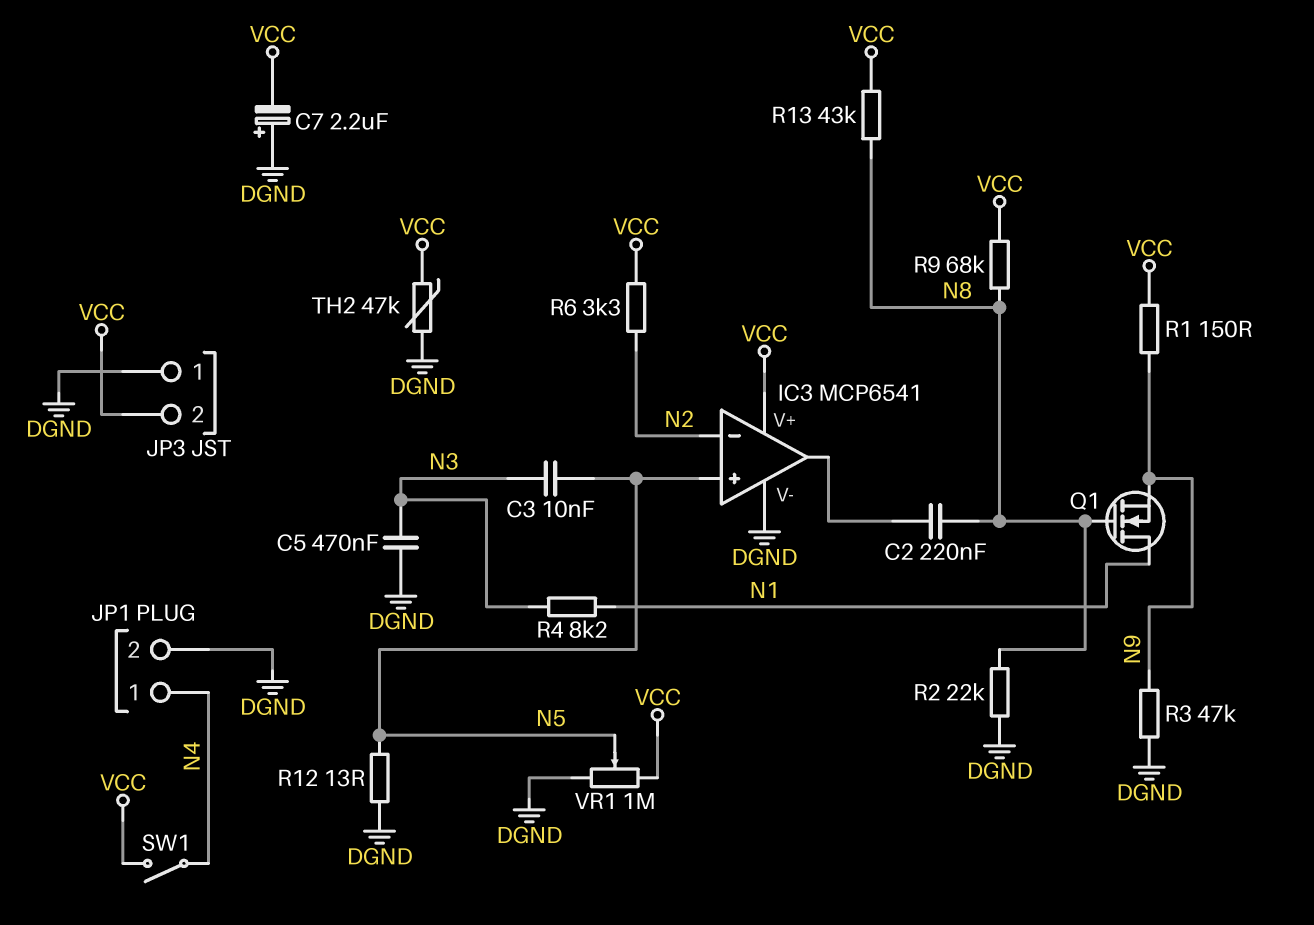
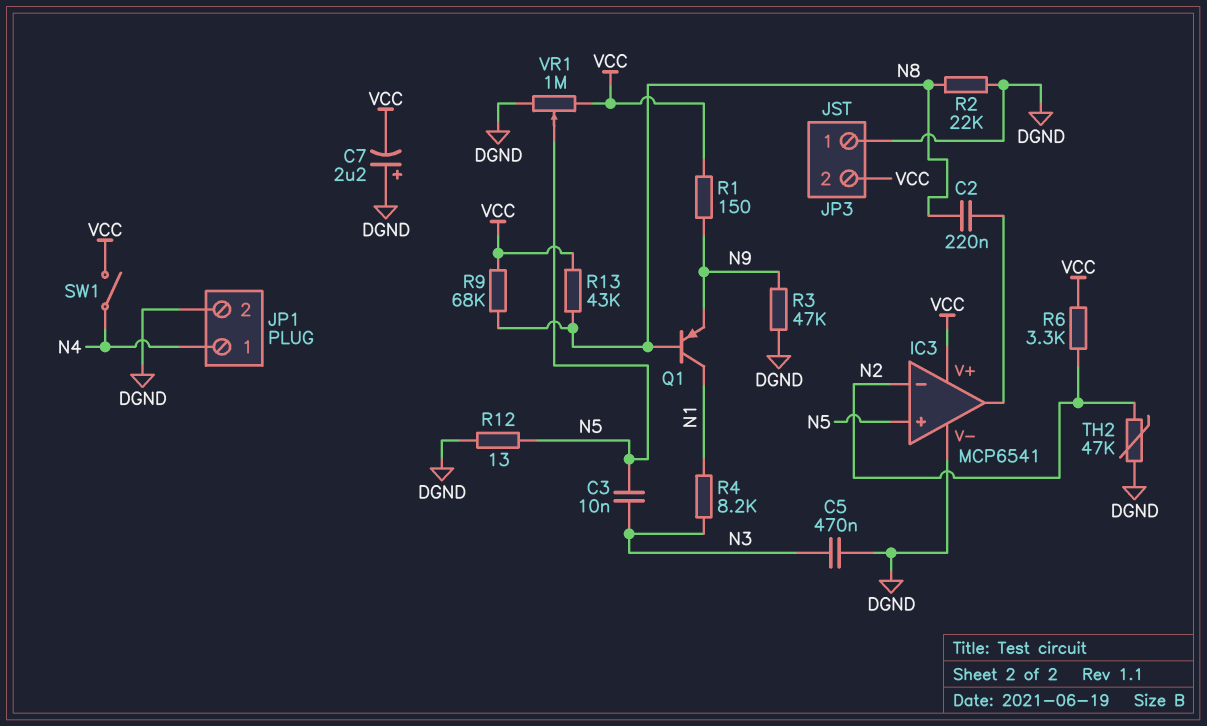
Q1: NMOS (G N8, D N1, S N9) -> PNP (B N8, C N1, E N9)
TH2: 47k (DGND, VCC) -> 47k (DGND, N2)

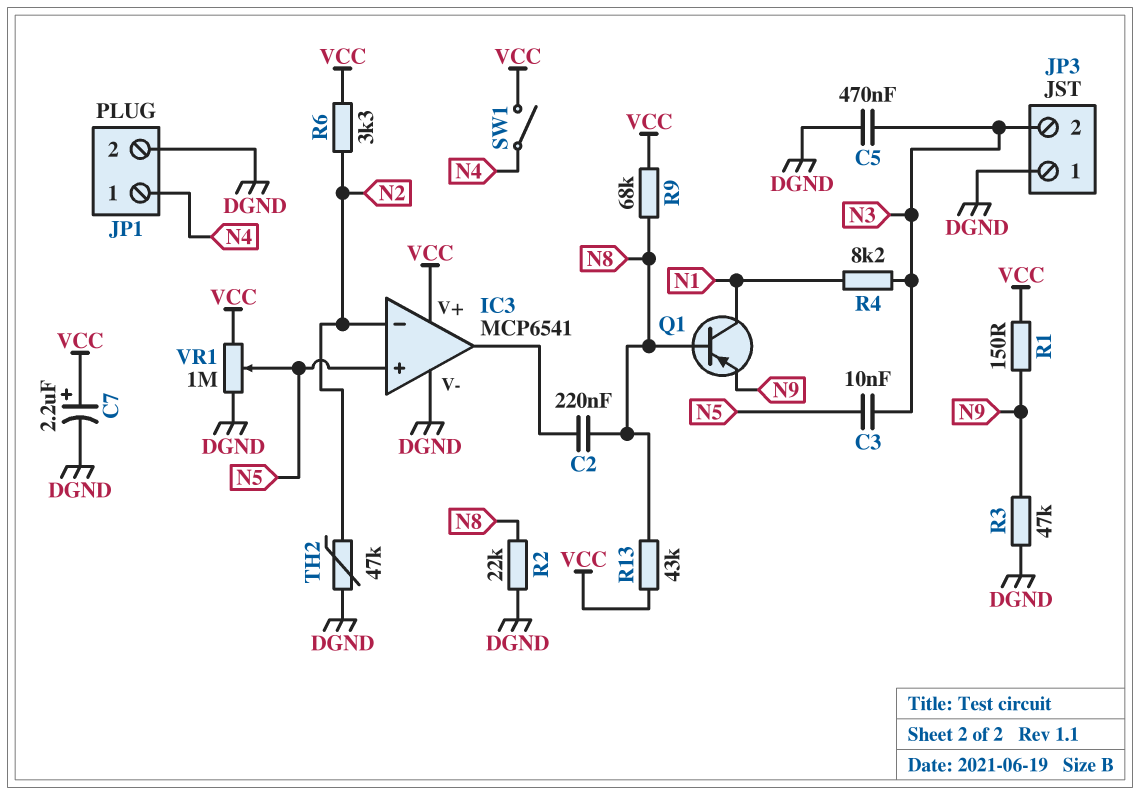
C7: 2.2uF (plus DGND, minus VCC) -> 2.2uF (plus VCC, minus DGND)
JP3 pin 2: VCC -> N3
R12: 13 (DGND, N5) -> none

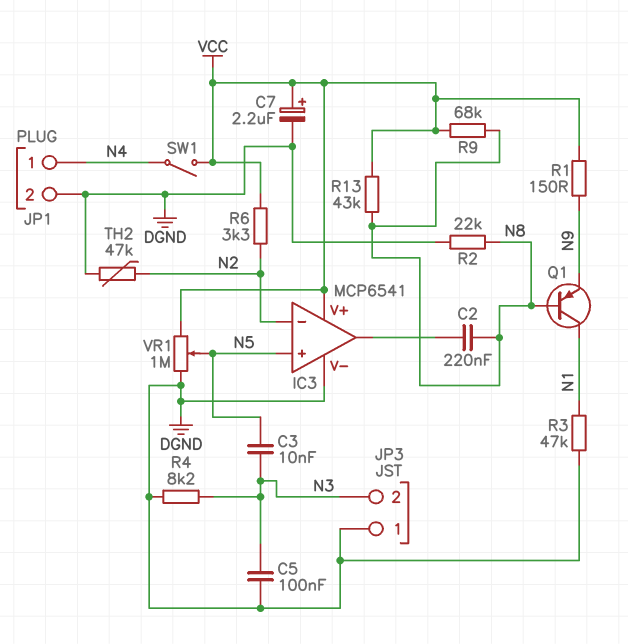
C5: 470nF (DGND, N3) -> 100nF (DGND, N3)
R3: 47k (DGND, N9) -> 47k (DGND, N1)
R4: 8.2k (N1, N3) -> 8.2k (DGND, N3)

